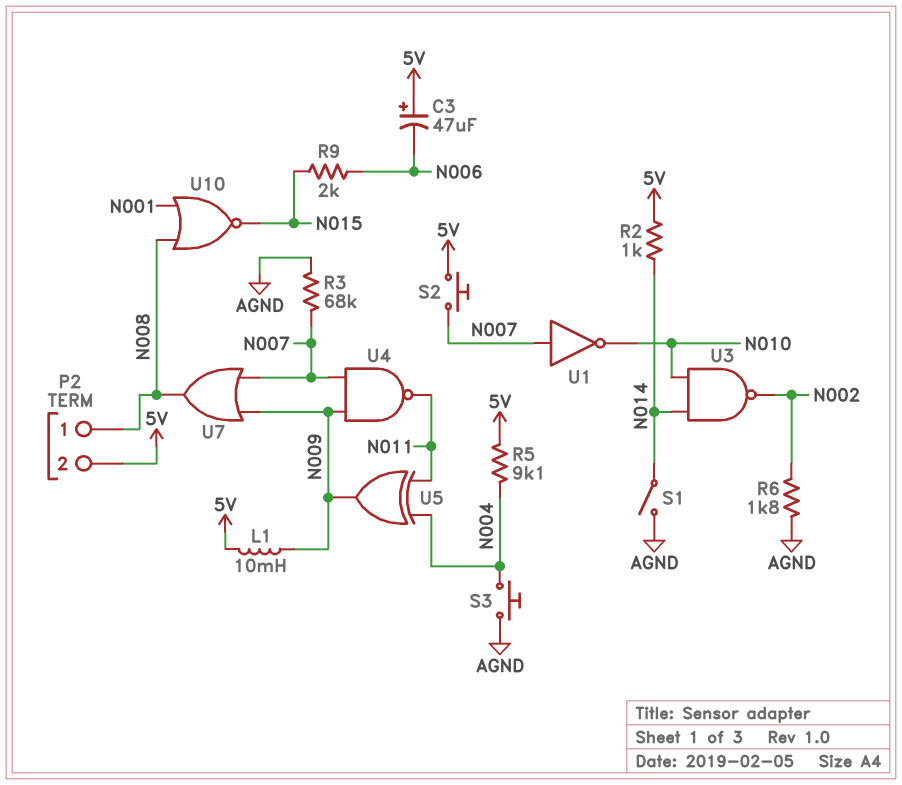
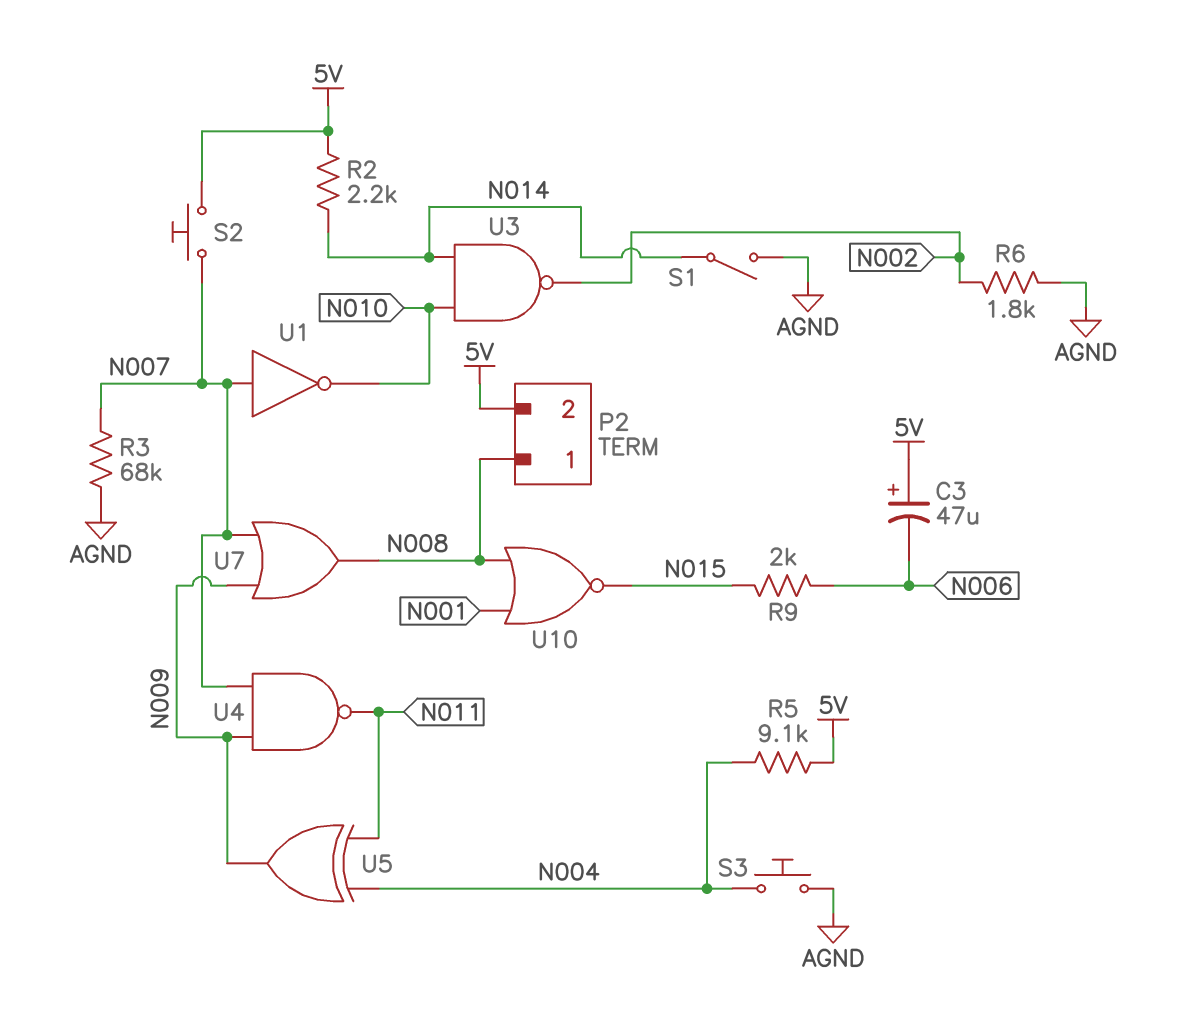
L1: 10mH (5V, N009) -> none
R2: 1k (5V, N014) -> 2.2k (5V, N014)

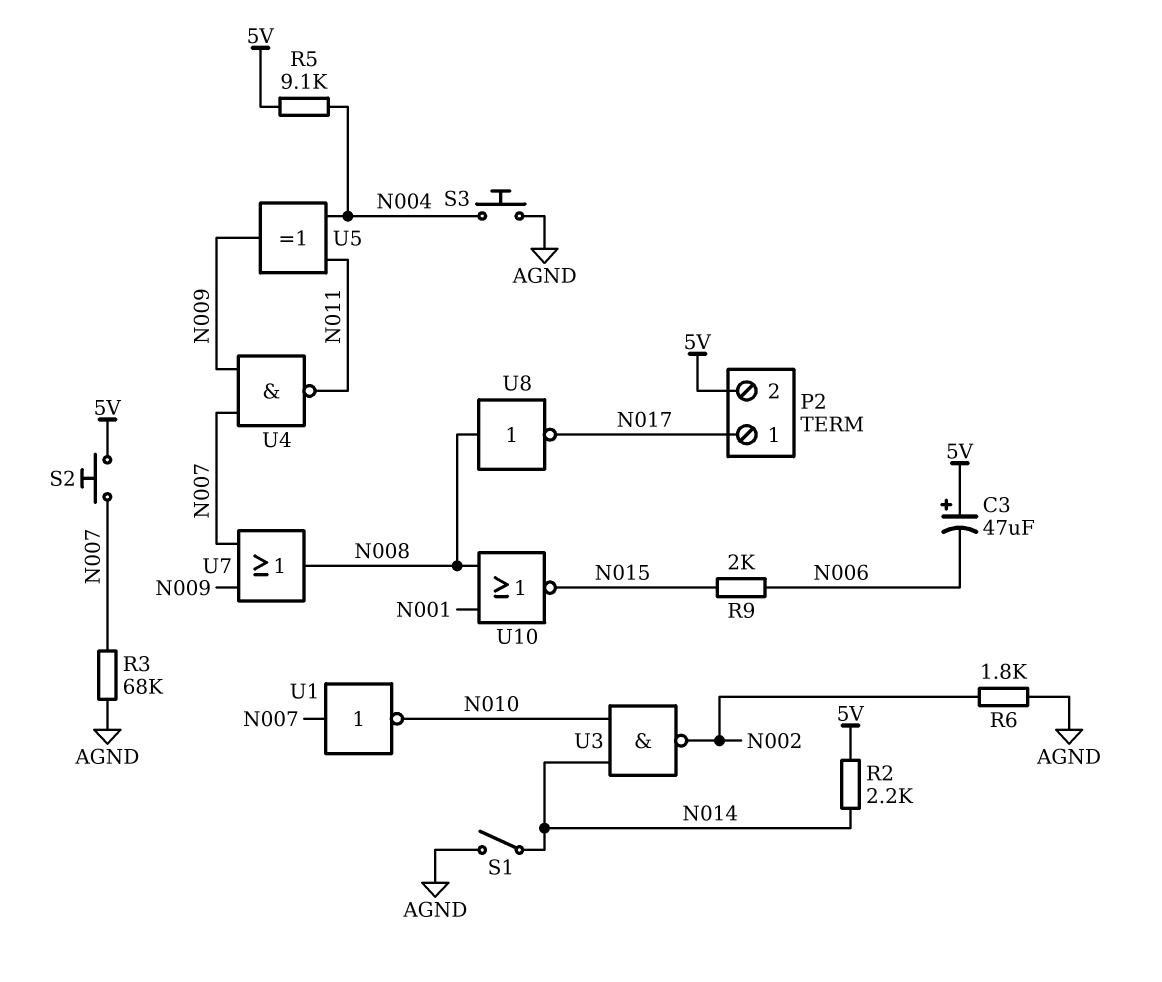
P2 pin 1: N008 -> N017
U8: none -> NOT (in N008, out N017)

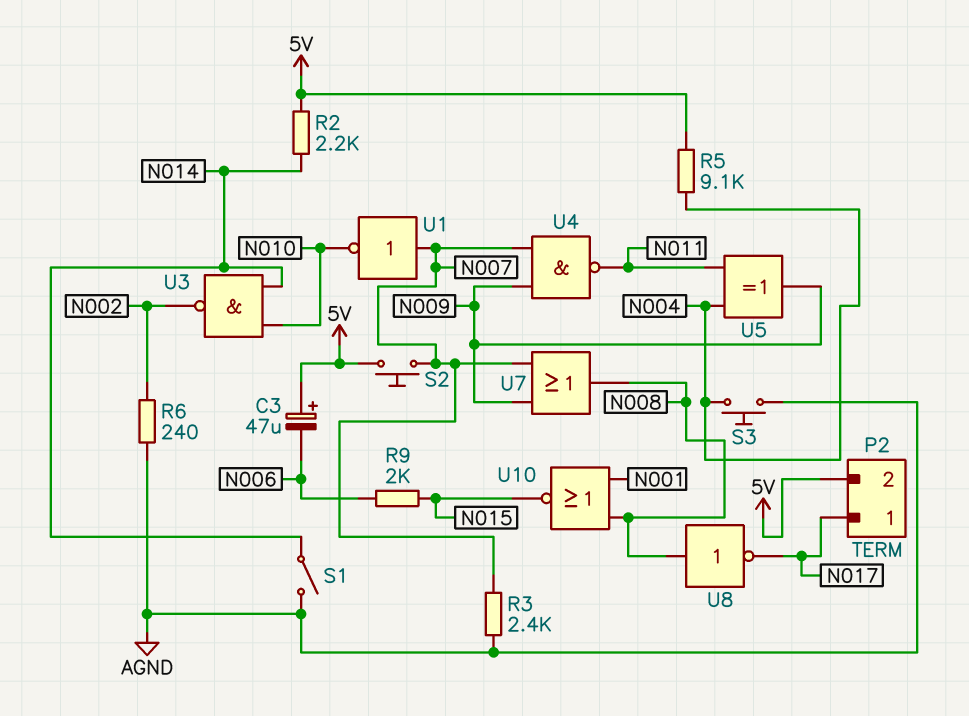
R3: 68k (AGND, N007) -> 2.4k (AGND, N007)
R6: 1.8k (AGND, N002) -> 240 (AGND, N002)

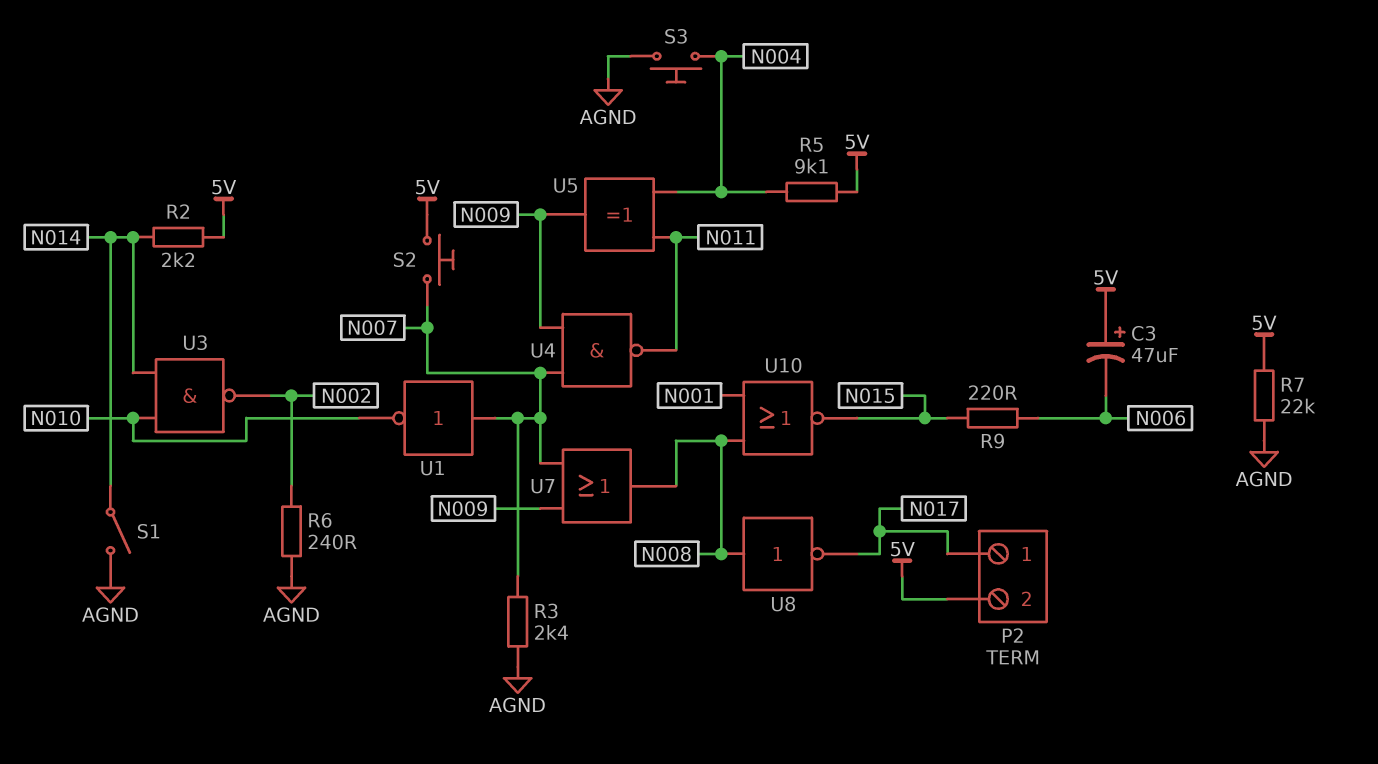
R7: none -> 22k (5V, AGND)
R9: 2k (N006, N015) -> 220 (N006, N015)

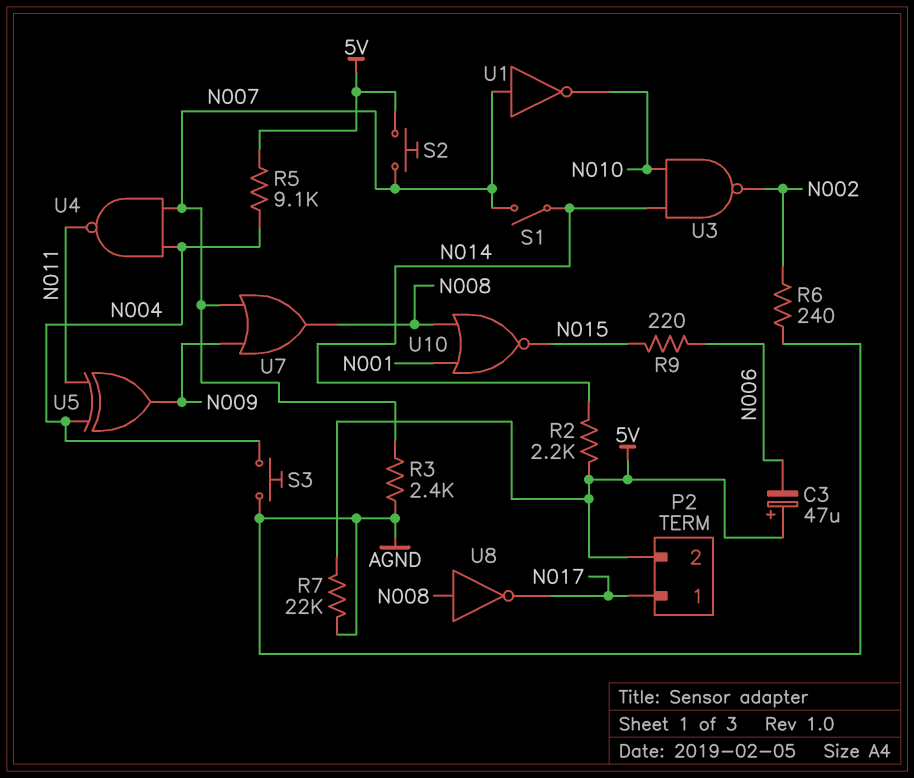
S1: switch (AGND, N014) -> switch (N007, N014)
U4: NAND (in N007, in N009, out N011) -> NAND (in N004, in N007, out N011)

